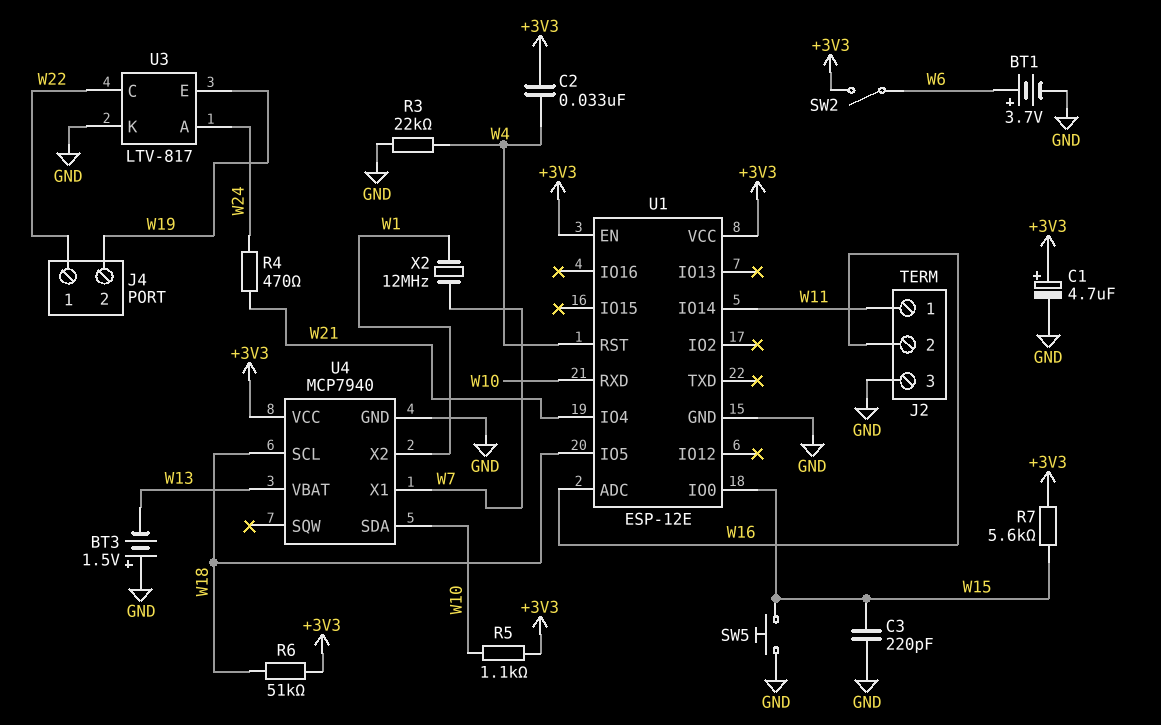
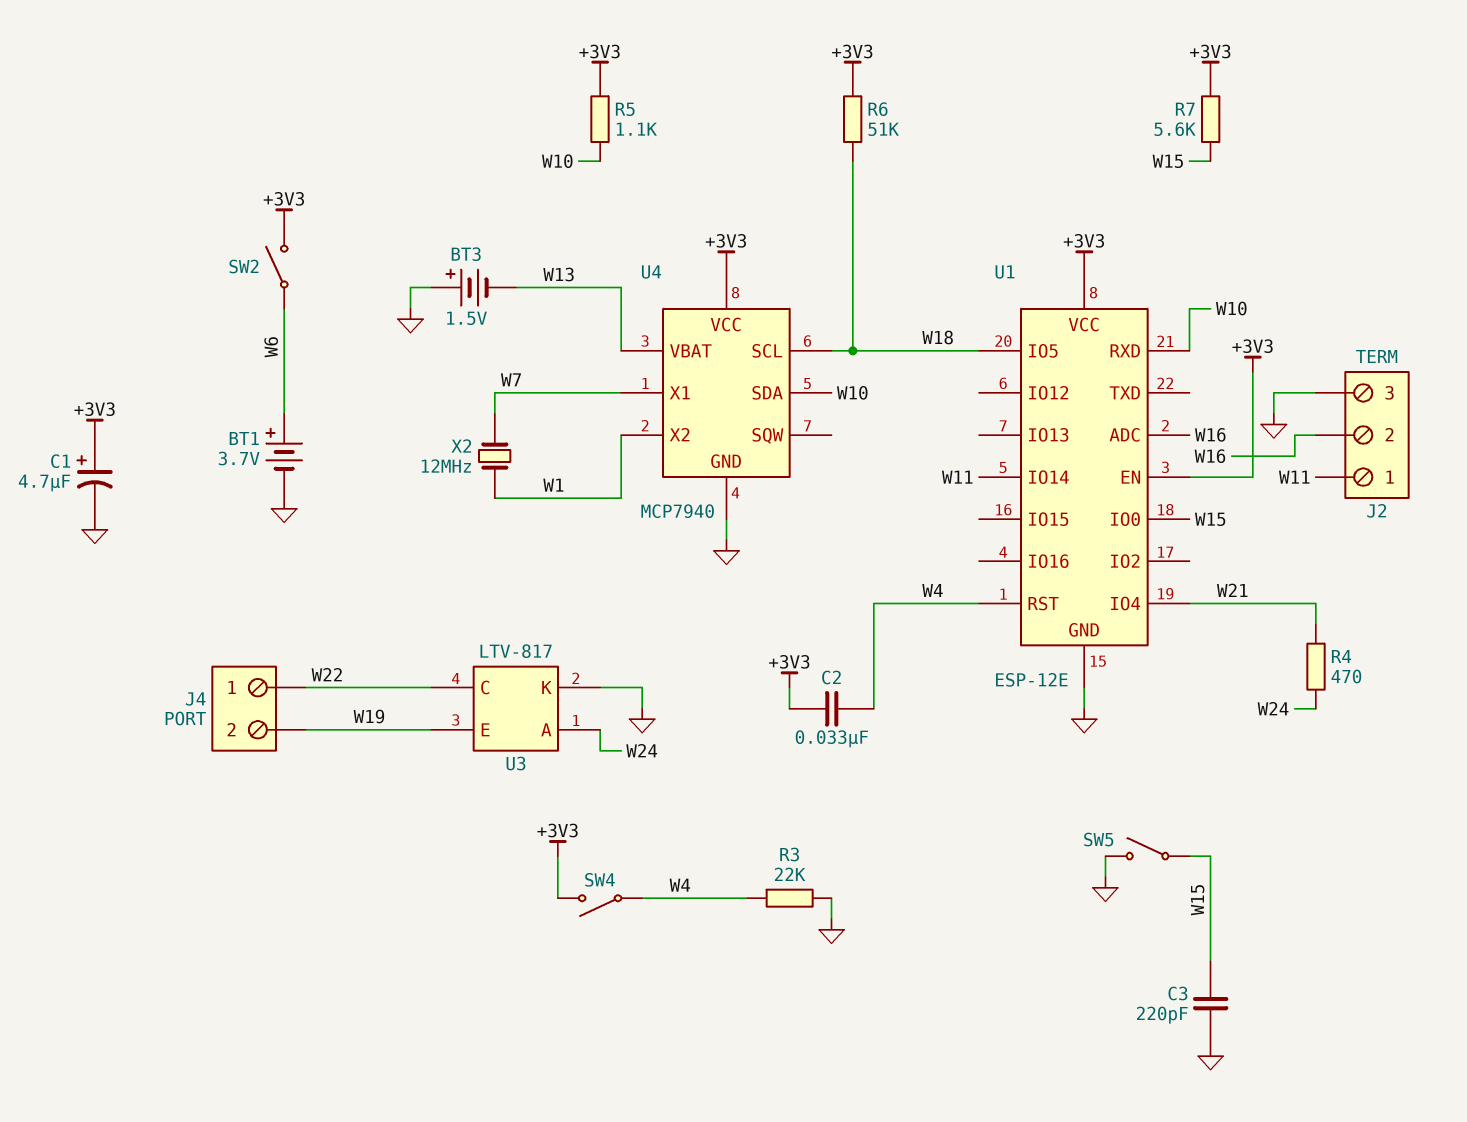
SW4: none -> switch (+3V3, W4)
SW5: button (GND, W15) -> switch (GND, W15)

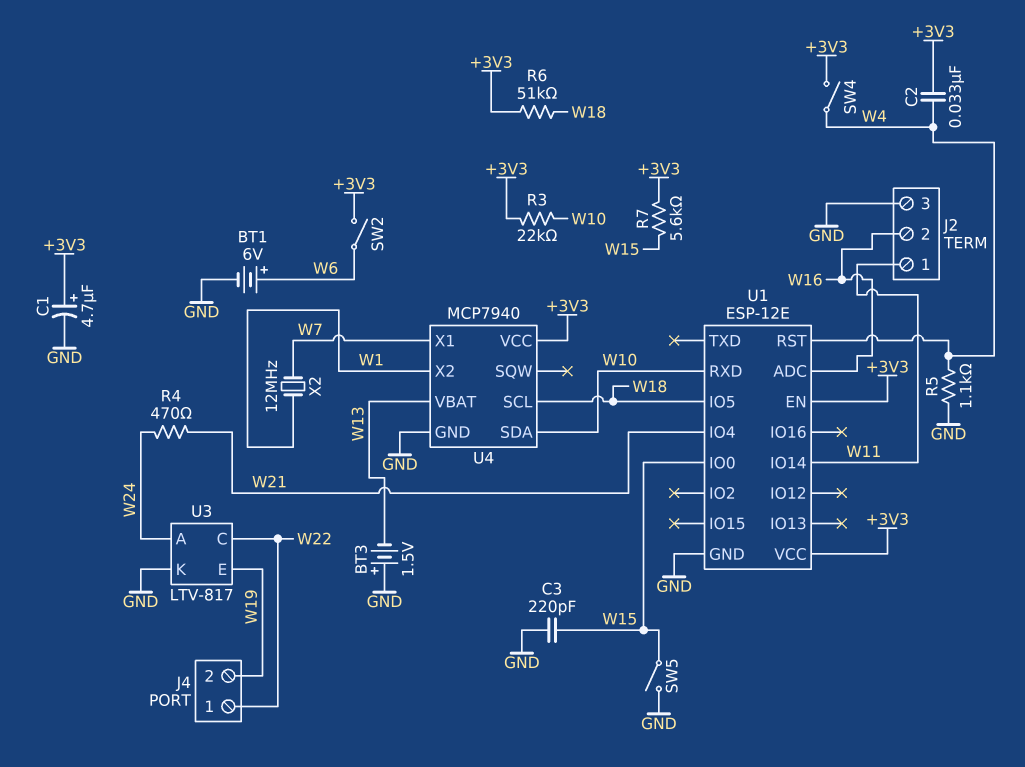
BT1: 3.7V (plus W6, minus GND) -> 6V (plus W6, minus GND)
R3: 22k (GND, W4) -> 22k (+3V3, W10)
R5: 1.1k (+3V3, W10) -> 1.1k (GND, W4)

